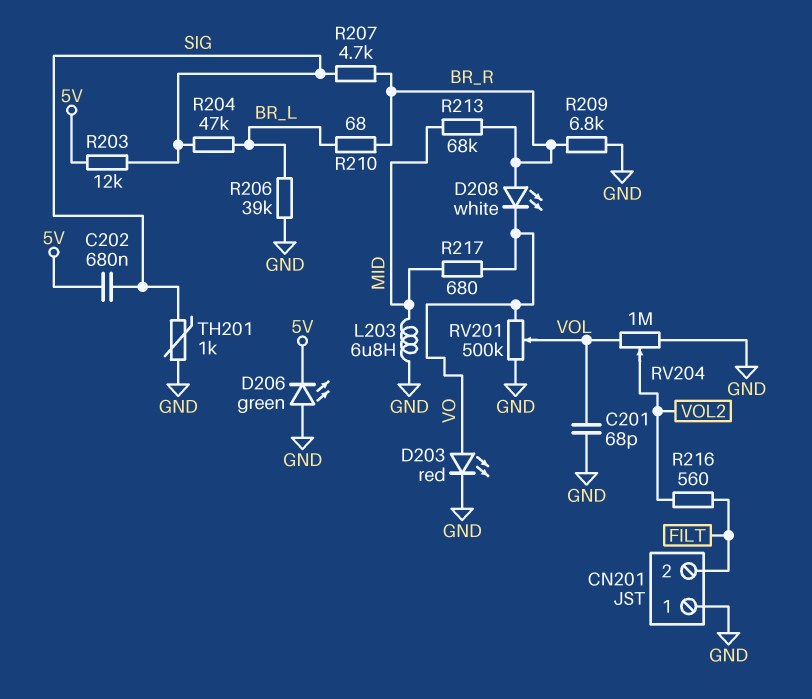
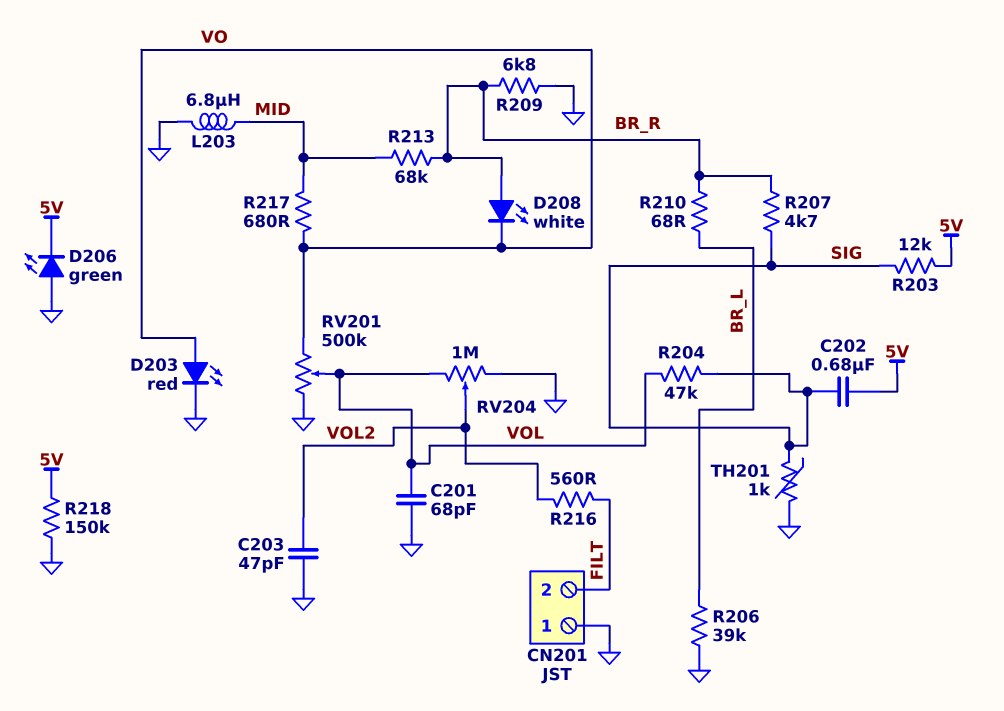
C203: none -> 47pF (GND, VOL2)
R204: 47k (BR_L, SIG) -> 47k (SIG, VOL)
R218: none -> 150k (5V, GND)

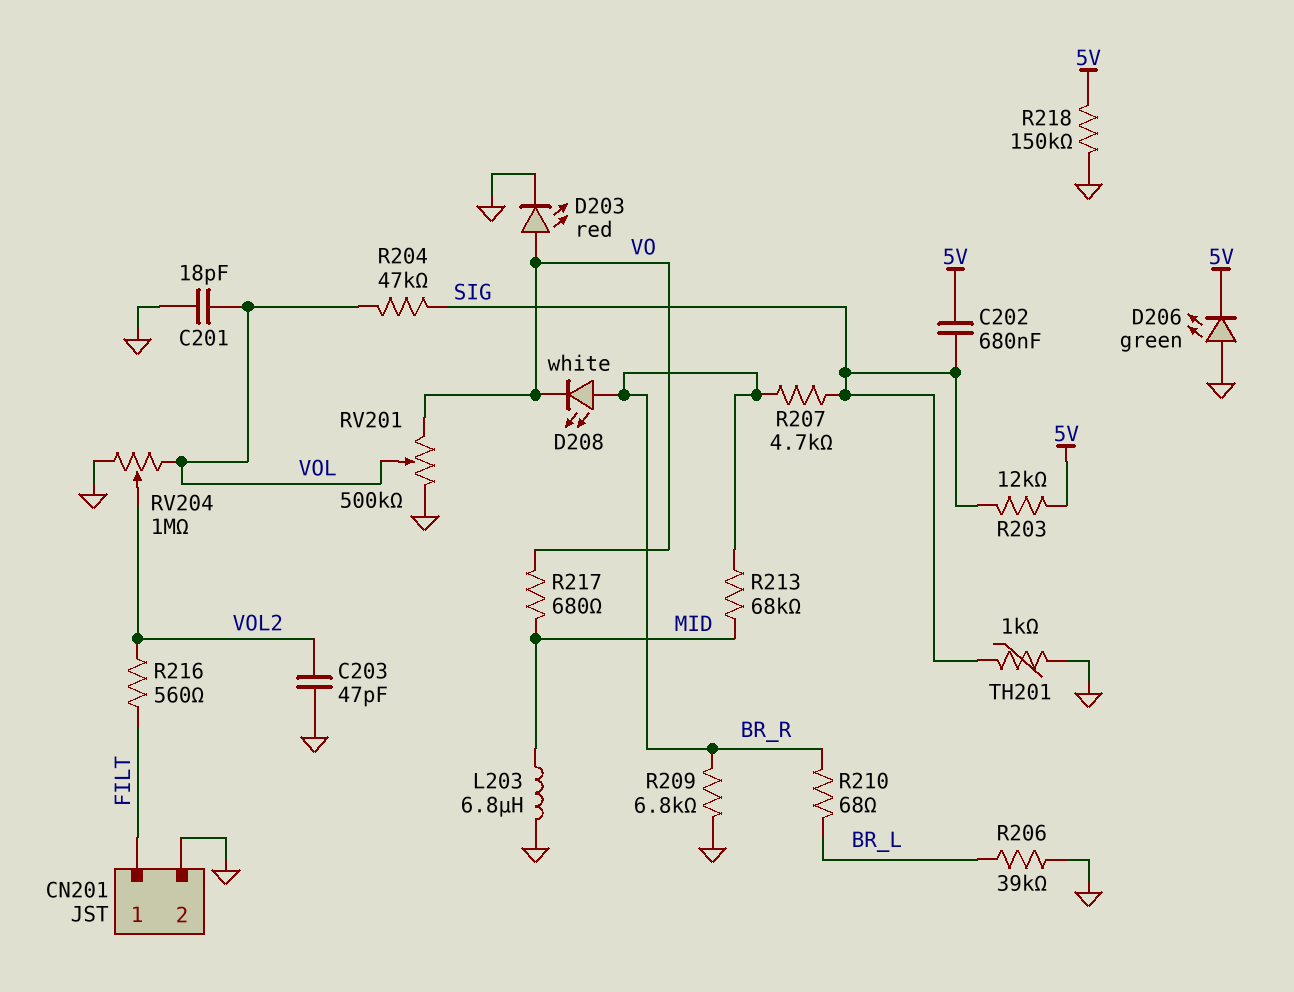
C201: 68pF (GND, VOL) -> 18pF (GND, VOL)
CN201 pin 1: GND -> FILT
CN201 pin 2: FILT -> GND

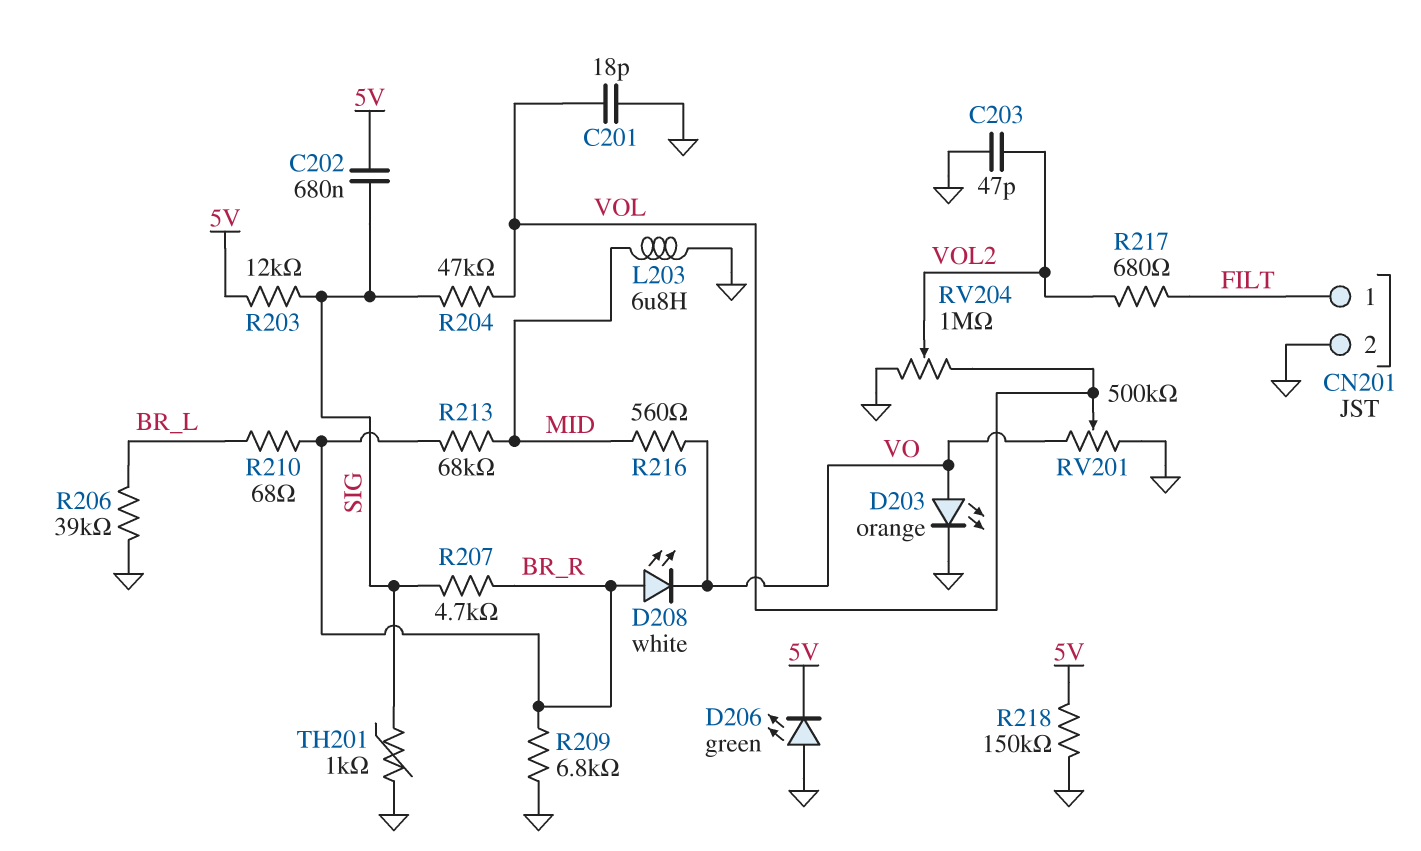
D203: LED red (A VO, K GND) -> LED orange (A VO, K GND)
R216: 560 (FILT, VOL2) -> 560 (MID, VO)
R217: 680 (MID, VO) -> 680 (FILT, VOL2)

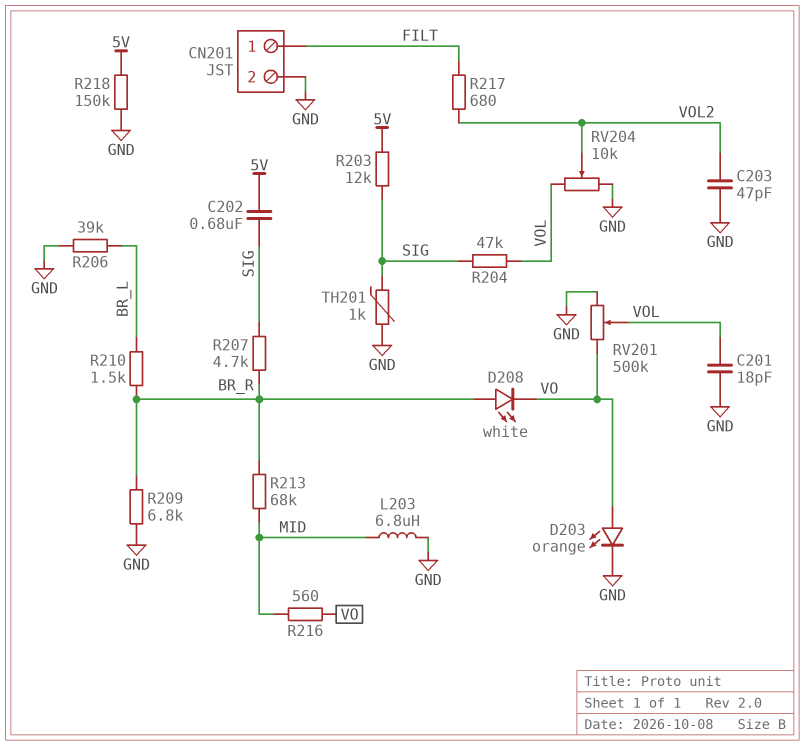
D206: LED green (A GND, K 5V) -> none
R210: 68 (BR_L, BR_R) -> 1.5k (BR_L, BR_R)
RV204: 1M (GND, VOL, wiper VOL2) -> 10k (GND, VOL, wiper VOL2)

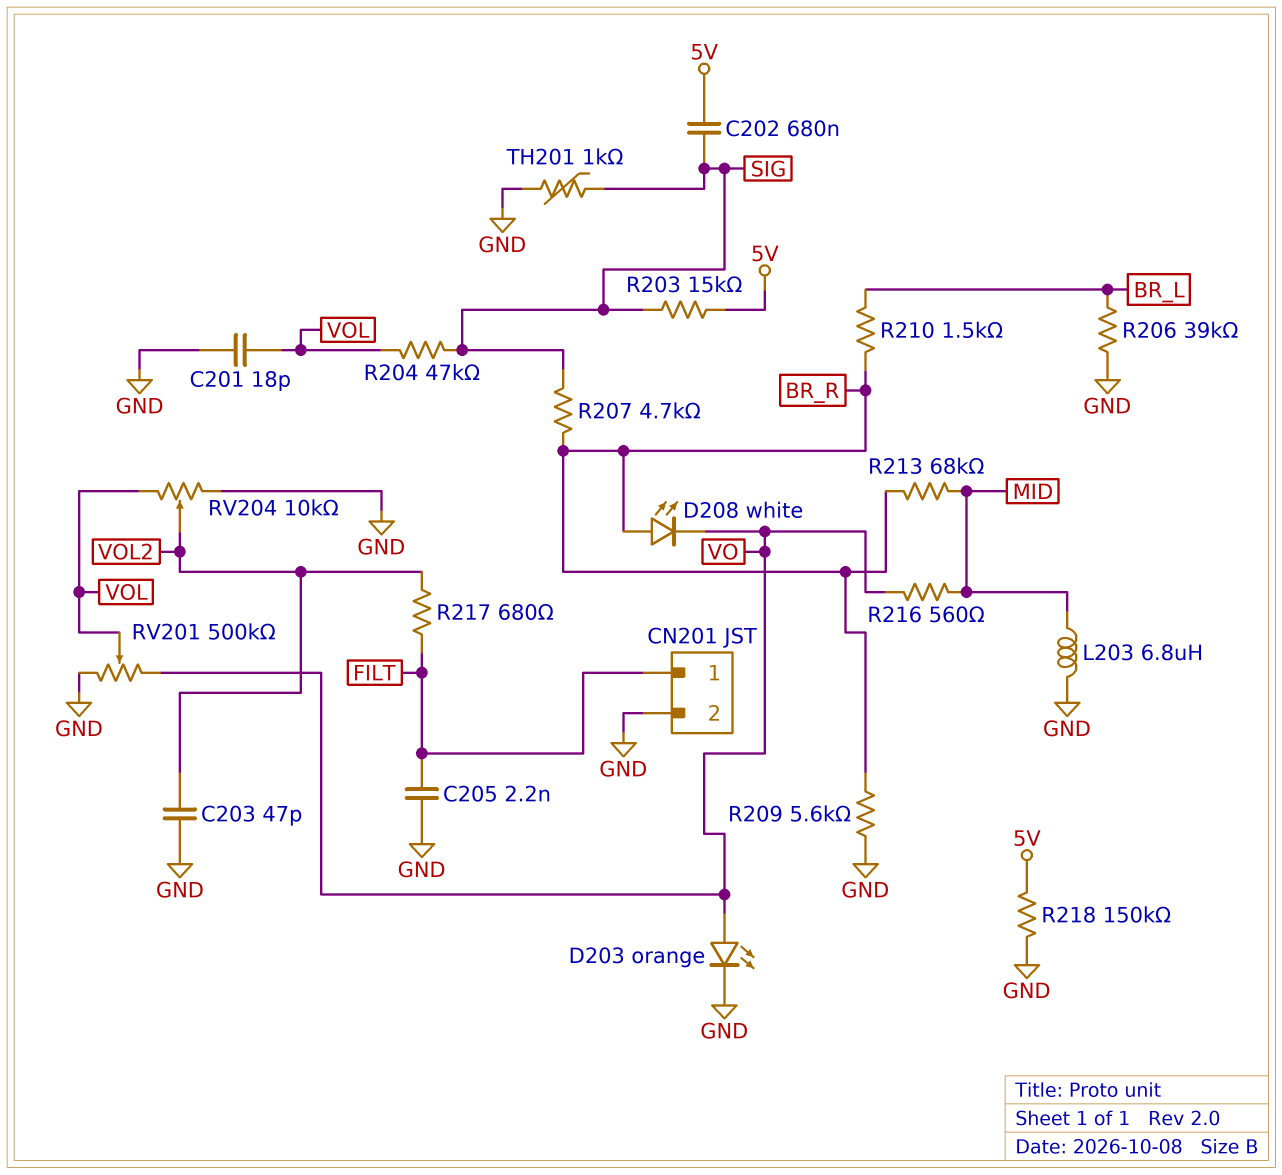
C205: none -> 2.2nF (FILT, GND)
R203: 12k (5V, SIG) -> 15k (5V, SIG)
R209: 6.8k (BR_R, GND) -> 5.6k (BR_R, GND)

